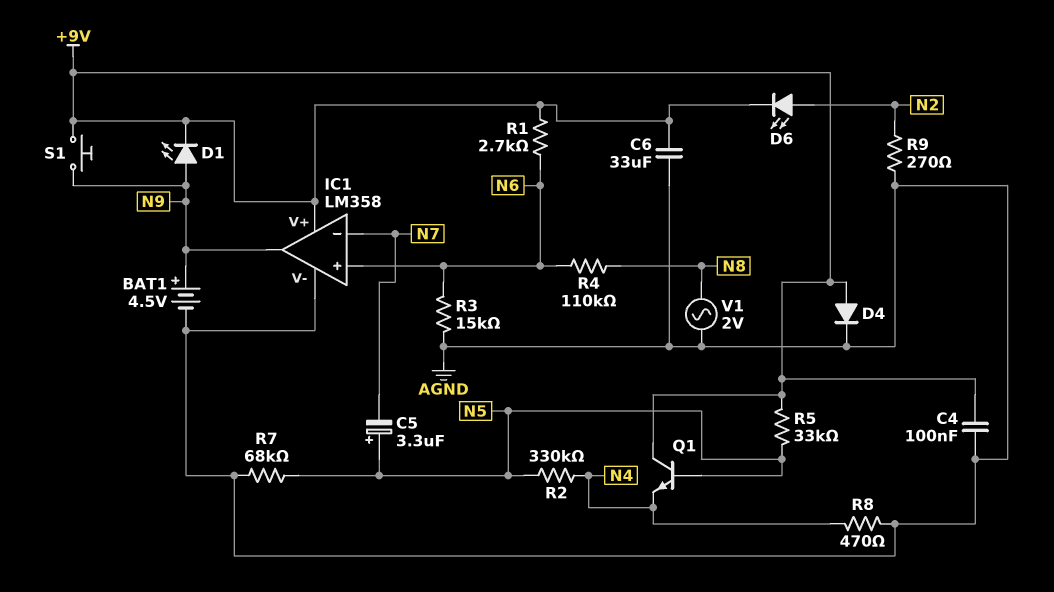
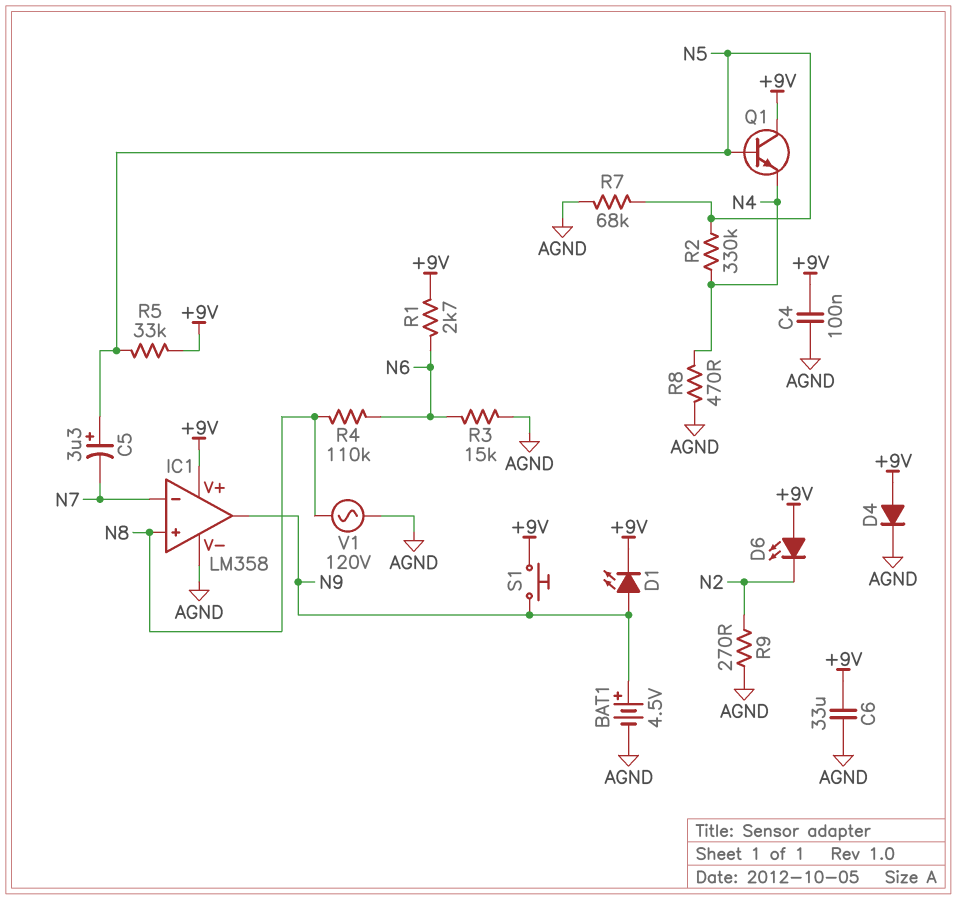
D6: LED (A N2, K +9V) -> LED (A +9V, K N2)
IC1 pin in+: N6 -> N8
V1: AC 2V (AGND, N8) -> AC 120V (AGND, N8)

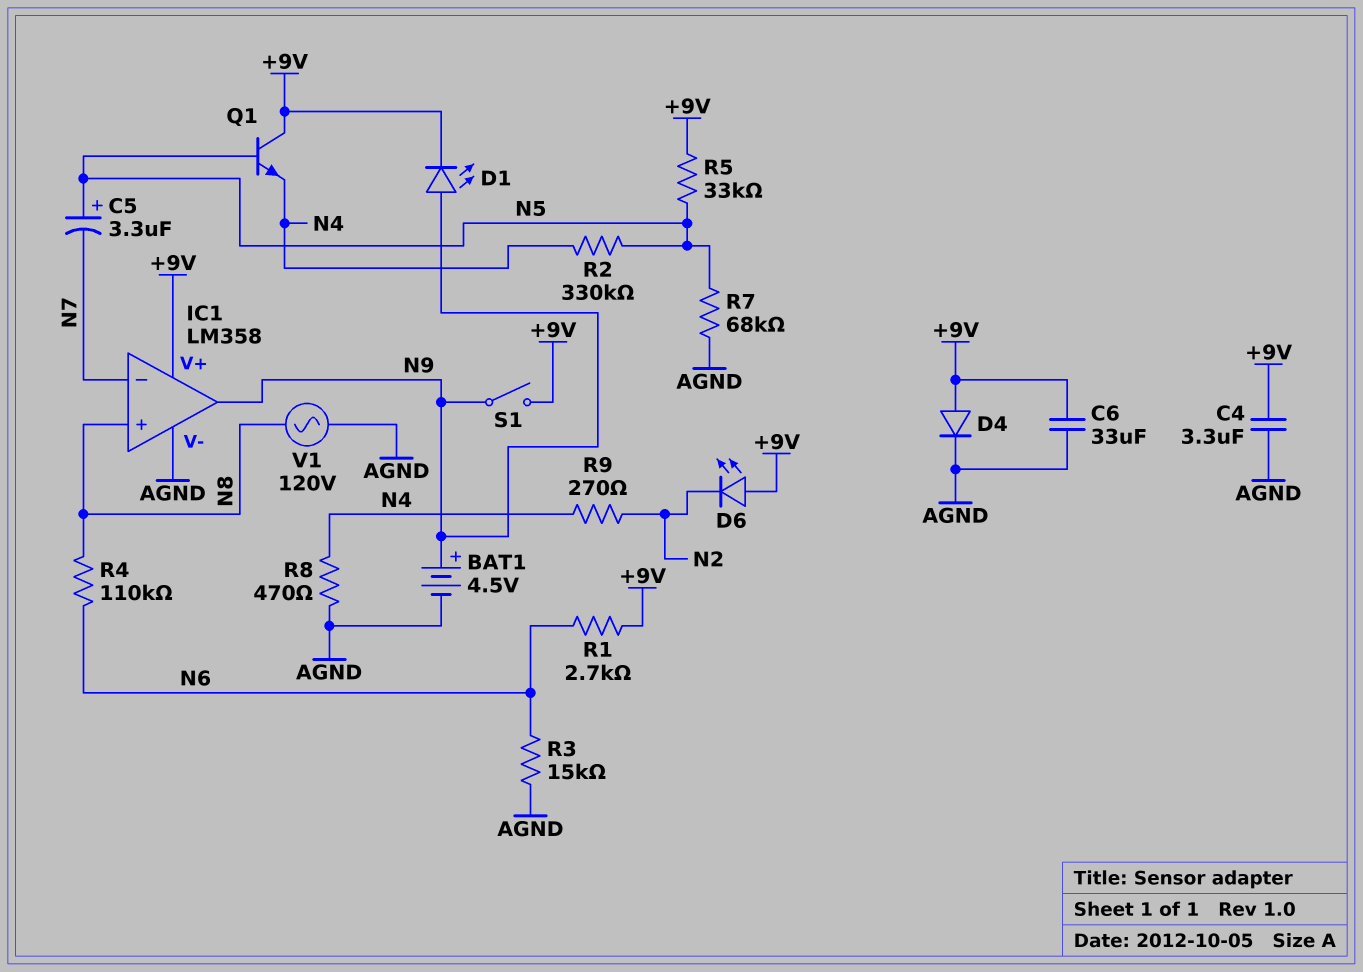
C4: 100nF (+9V, AGND) -> 3.3uF (+9V, AGND)
R9: 270 (AGND, N2) -> 270 (N2, N4)
S1: button (+9V, N9) -> switch (+9V, N9)

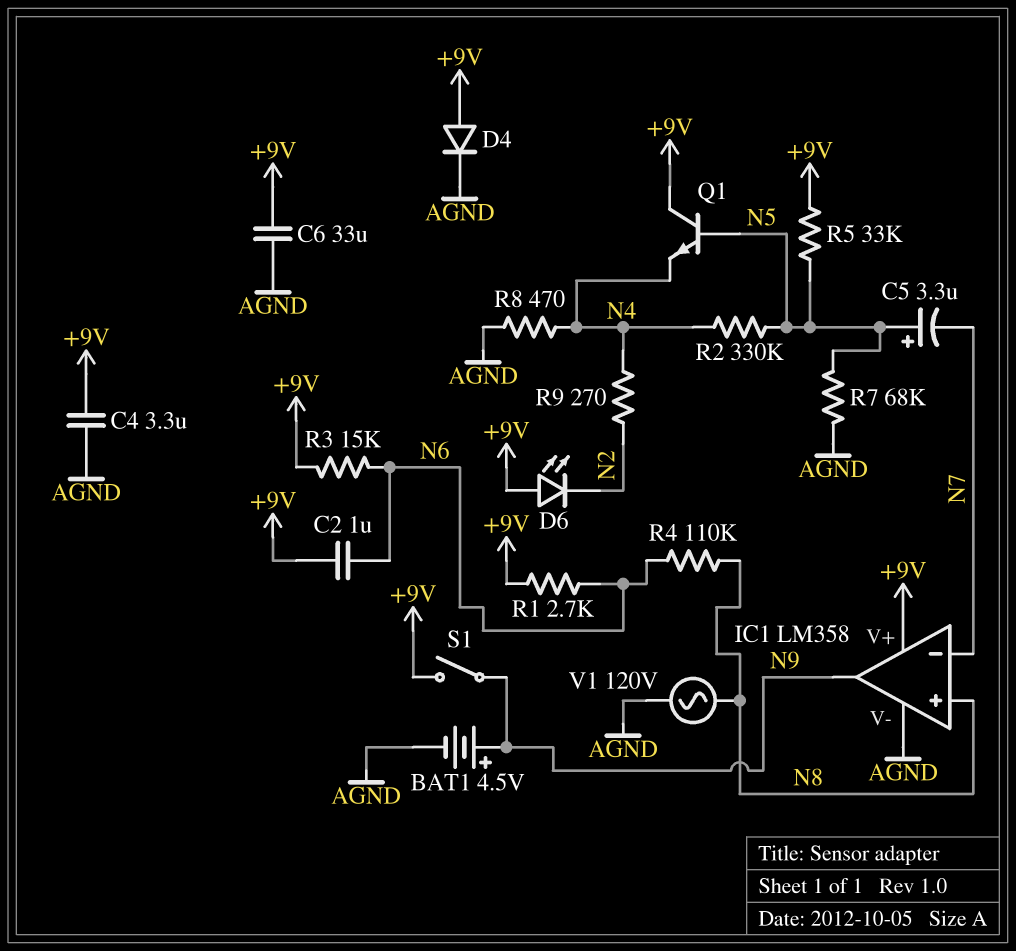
C2: none -> 1uF (+9V, N6)
D1: LED (A N9, K +9V) -> none
R3: 15k (AGND, N6) -> 15k (+9V, N6)

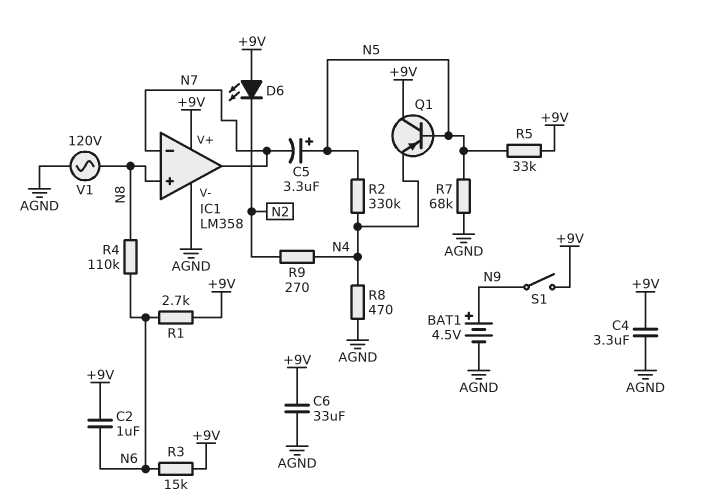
D4: diode (A +9V, K AGND) -> none
IC1 pin out: N9 -> N7
Q1: NPN (B N5, C +9V, E N4) -> PNP (B N5, C +9V, E N4)

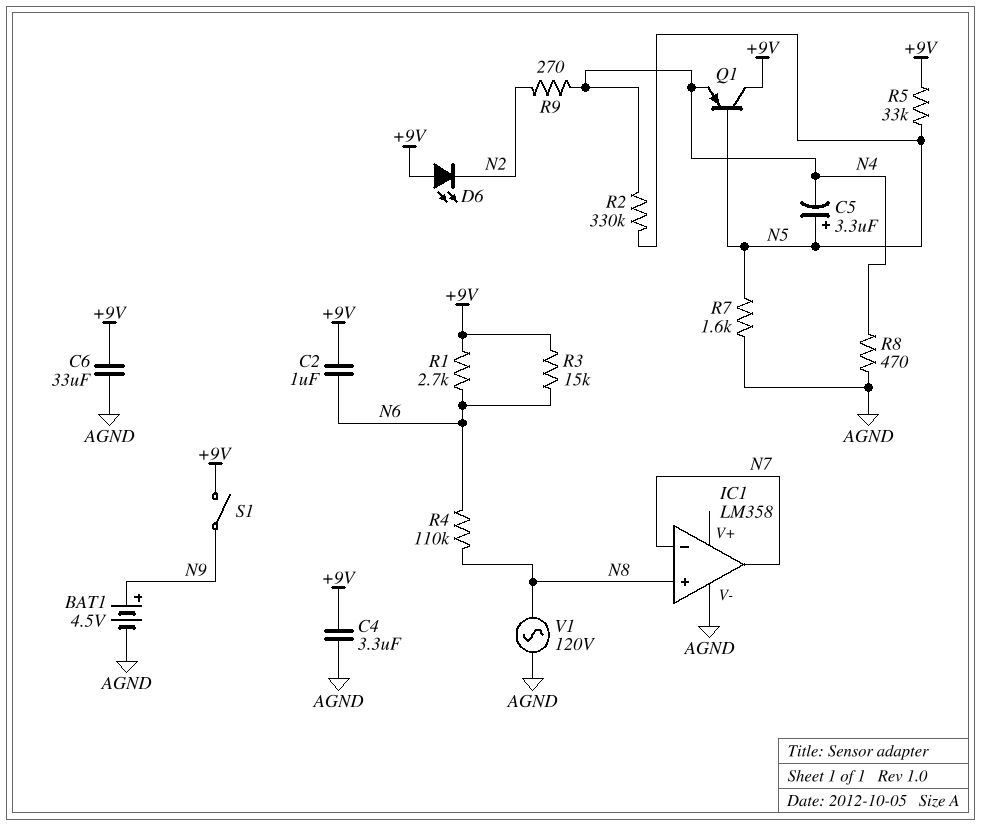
C5: 3.3uF (plus N5, minus N7) -> 3.3uF (plus N5, minus N4)
IC1 pin V+: +9V -> none
R7: 68k (AGND, N5) -> 1.6k (AGND, N5)

